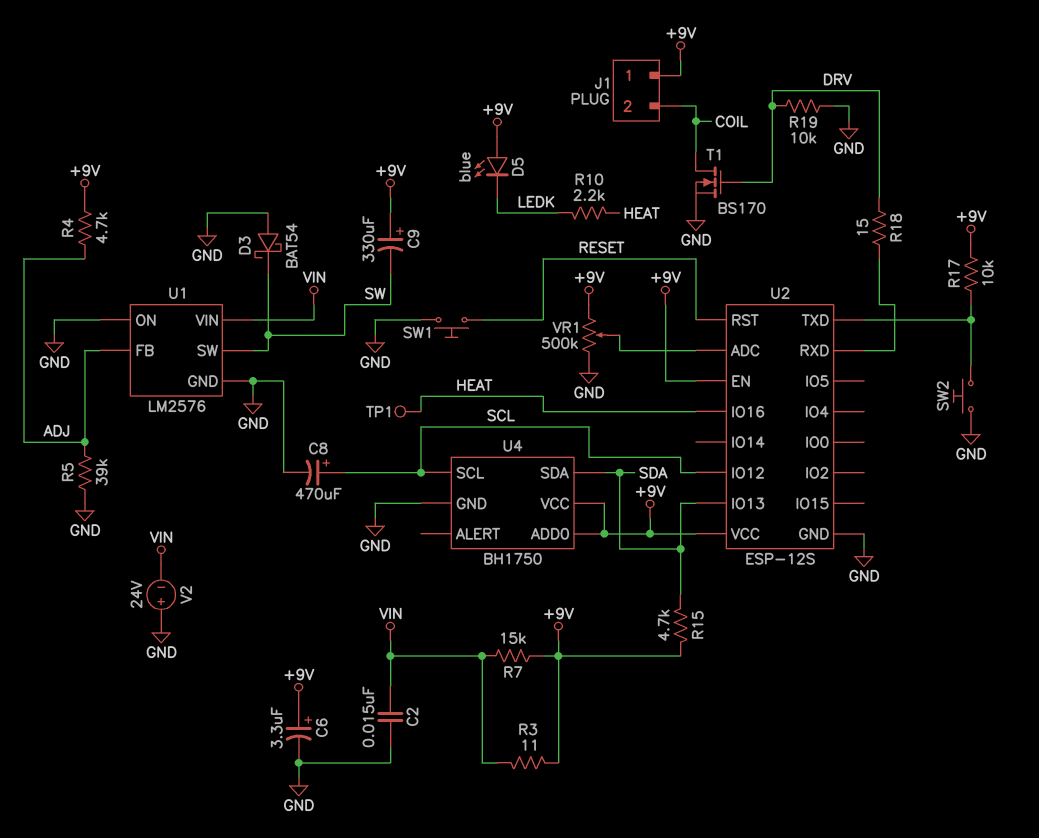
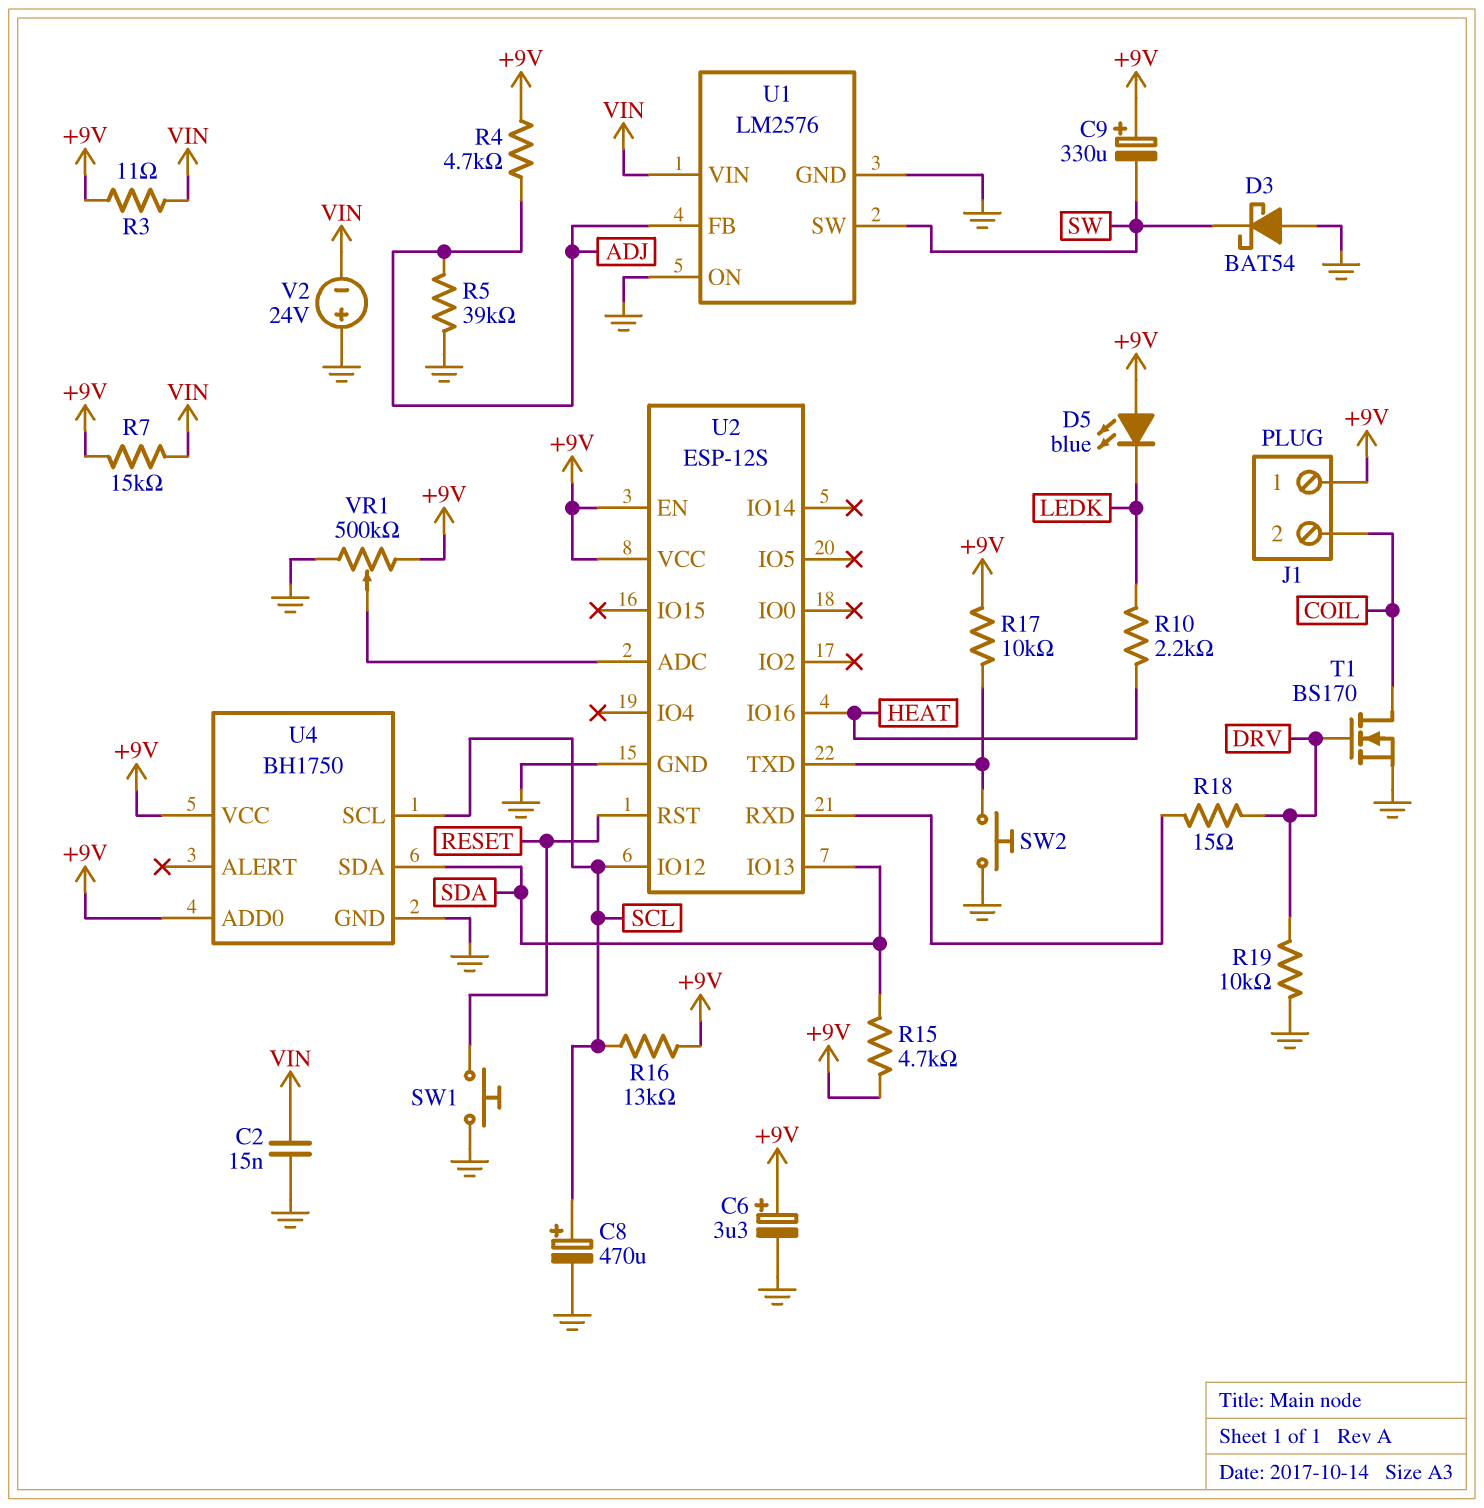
R16: none -> 13k (+9V, SCL)
TP1: test point (HEAT) -> none

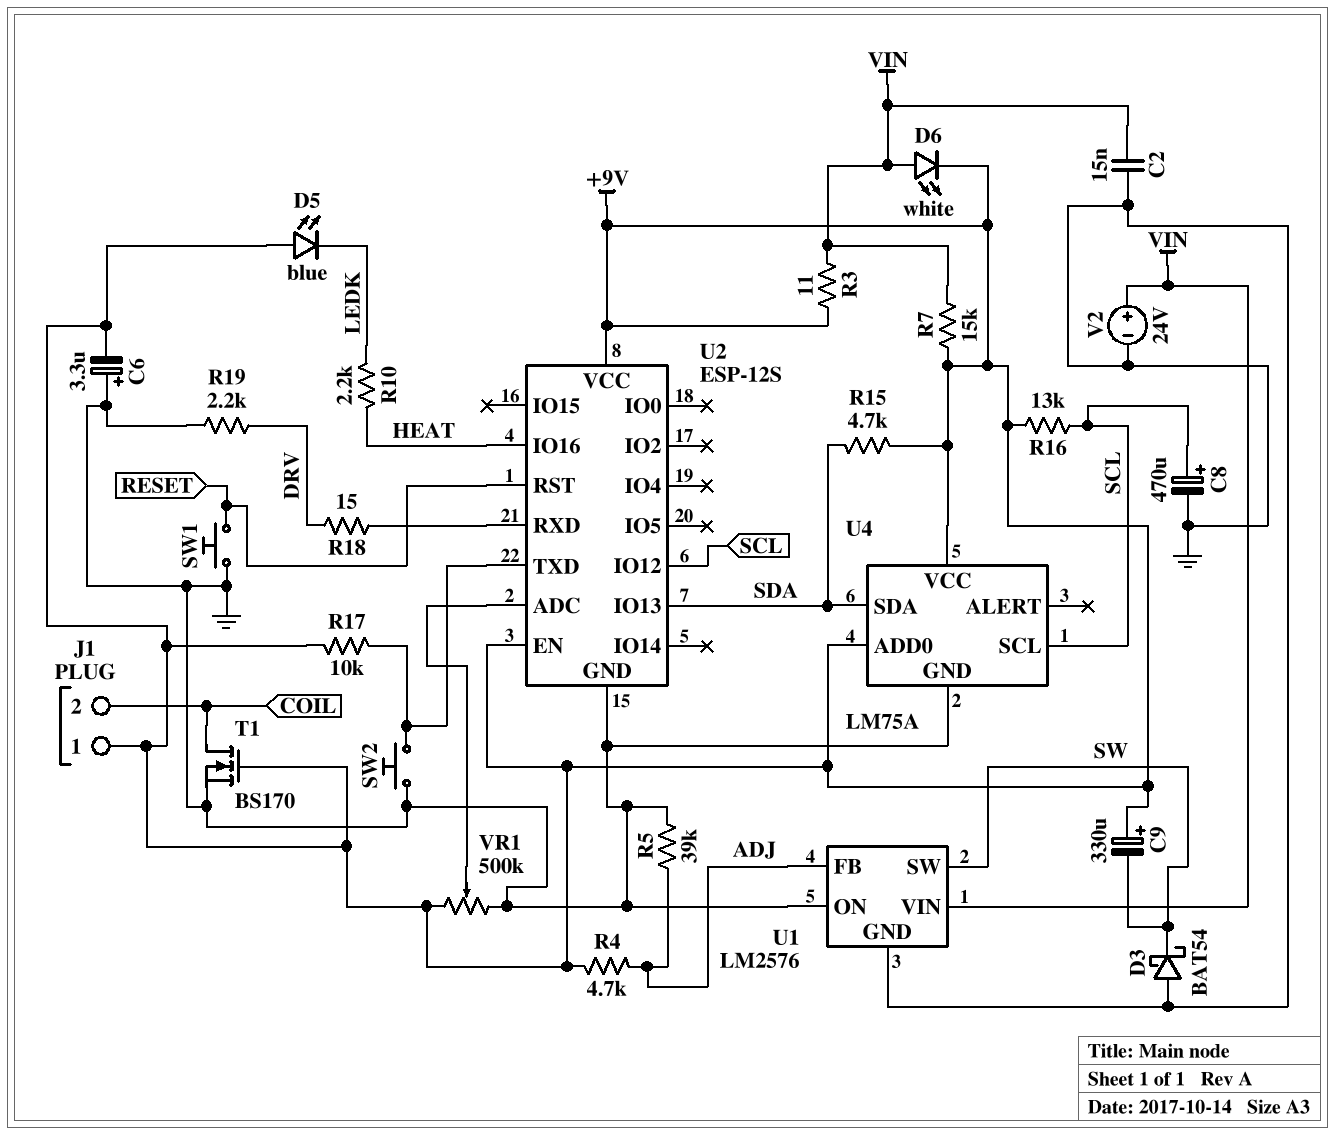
C6: 3.3uF (plus +9V, minus GND) -> 3.3uF (plus GND, minus +9V)
D6: none -> LED white (A VIN, K +9V)
R19: 10k (DRV, GND) -> 2.2k (DRV, GND)
T1: NMOS BS170 (G DRV, D COIL, S GND) -> NMOS BS170 (G +9V, D COIL, S GND)
U4: BH1750 -> LM75A
V2: 24V (plus GND, minus VIN) -> 24V (plus VIN, minus GND)

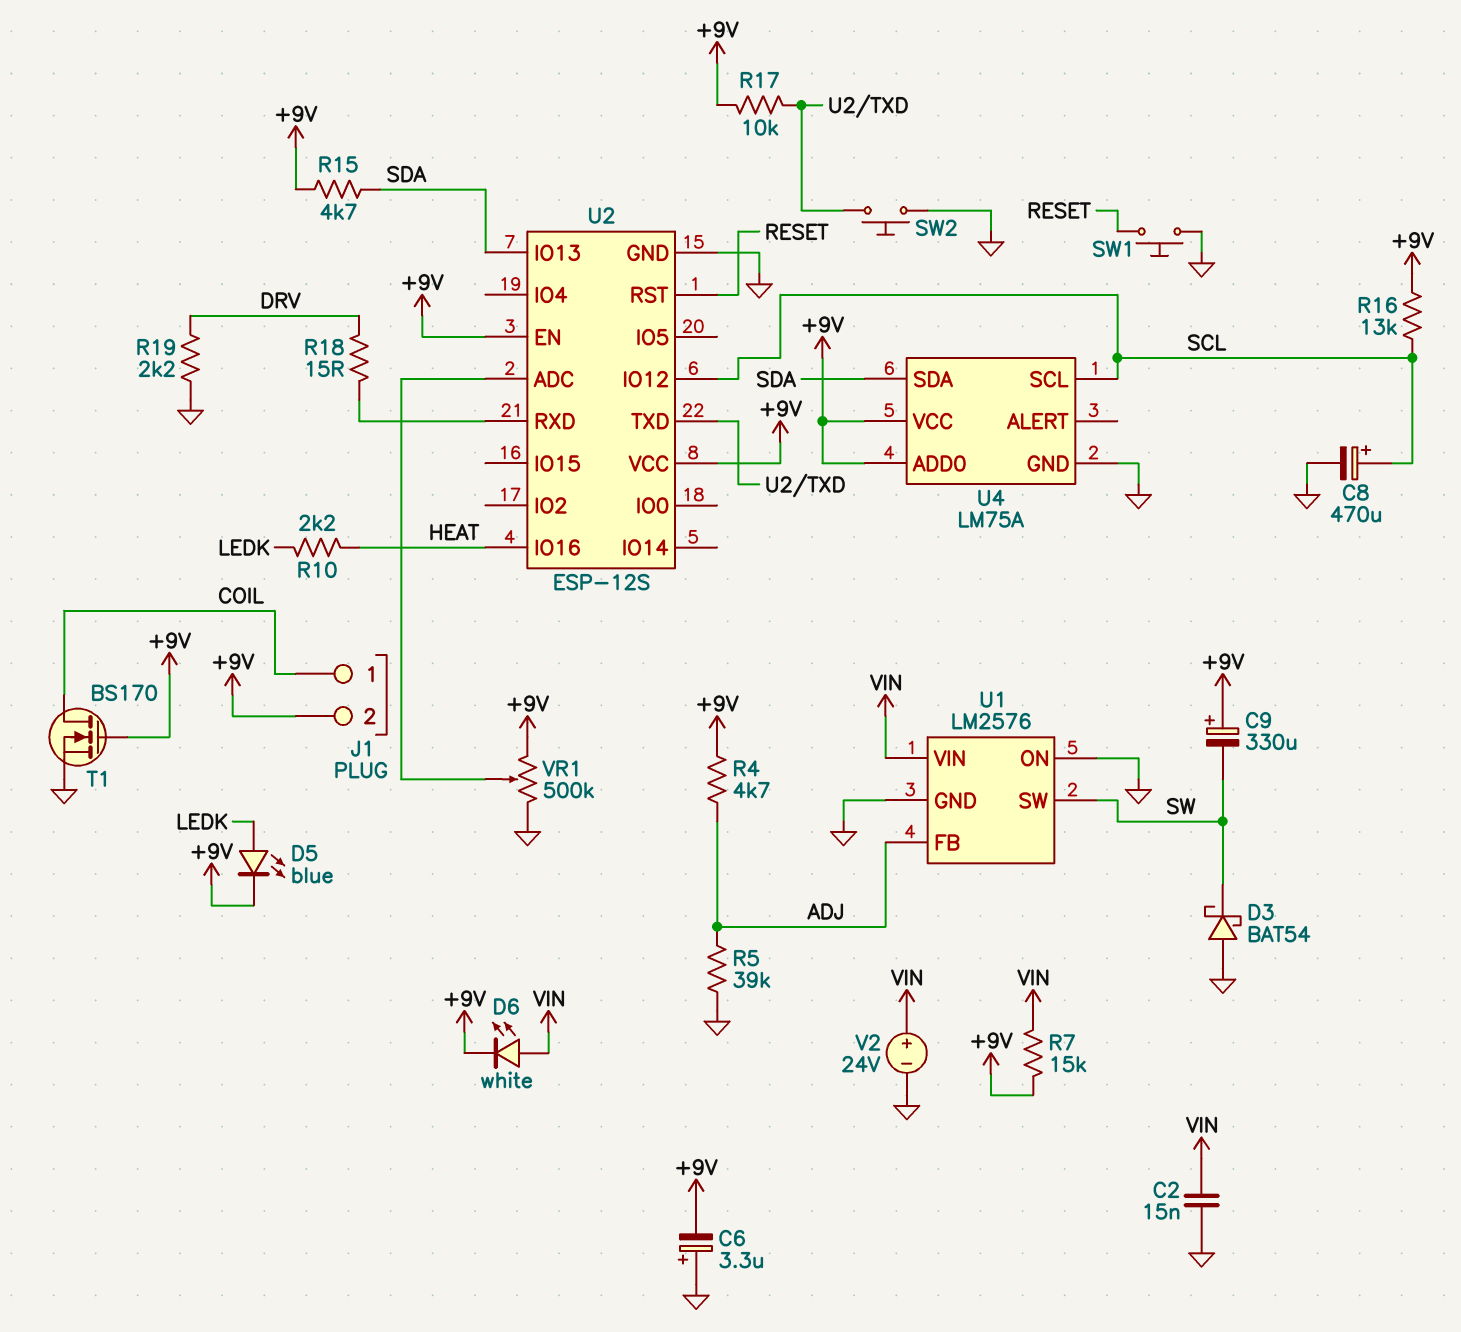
D5: LED blue (A +9V, K LEDK) -> LED blue (A LEDK, K +9V)
J1 pin 1: +9V -> COIL
J1 pin 2: COIL -> +9V
R3: 11 (+9V, VIN) -> none

